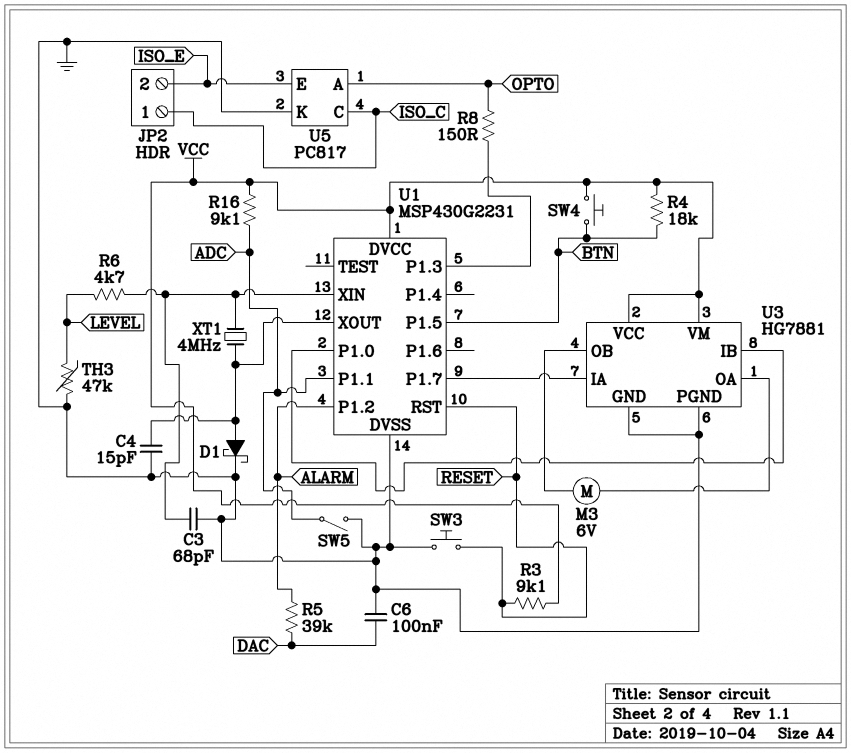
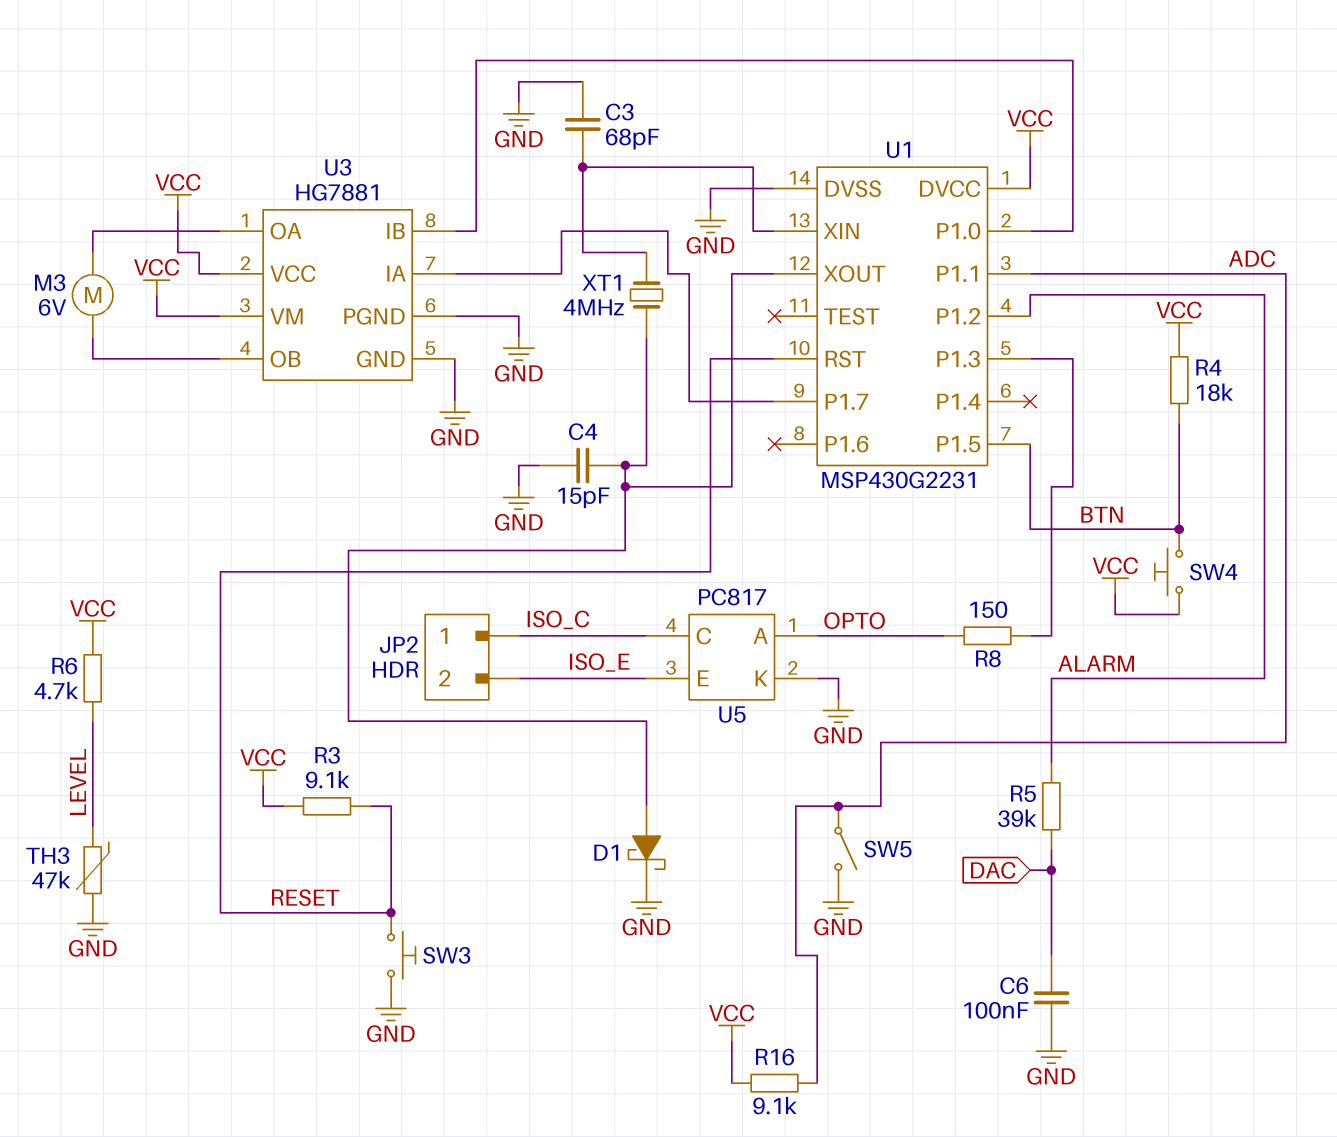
R6: 4.7k (LEVEL, U1/XIN) -> 4.7k (LEVEL, VCC)

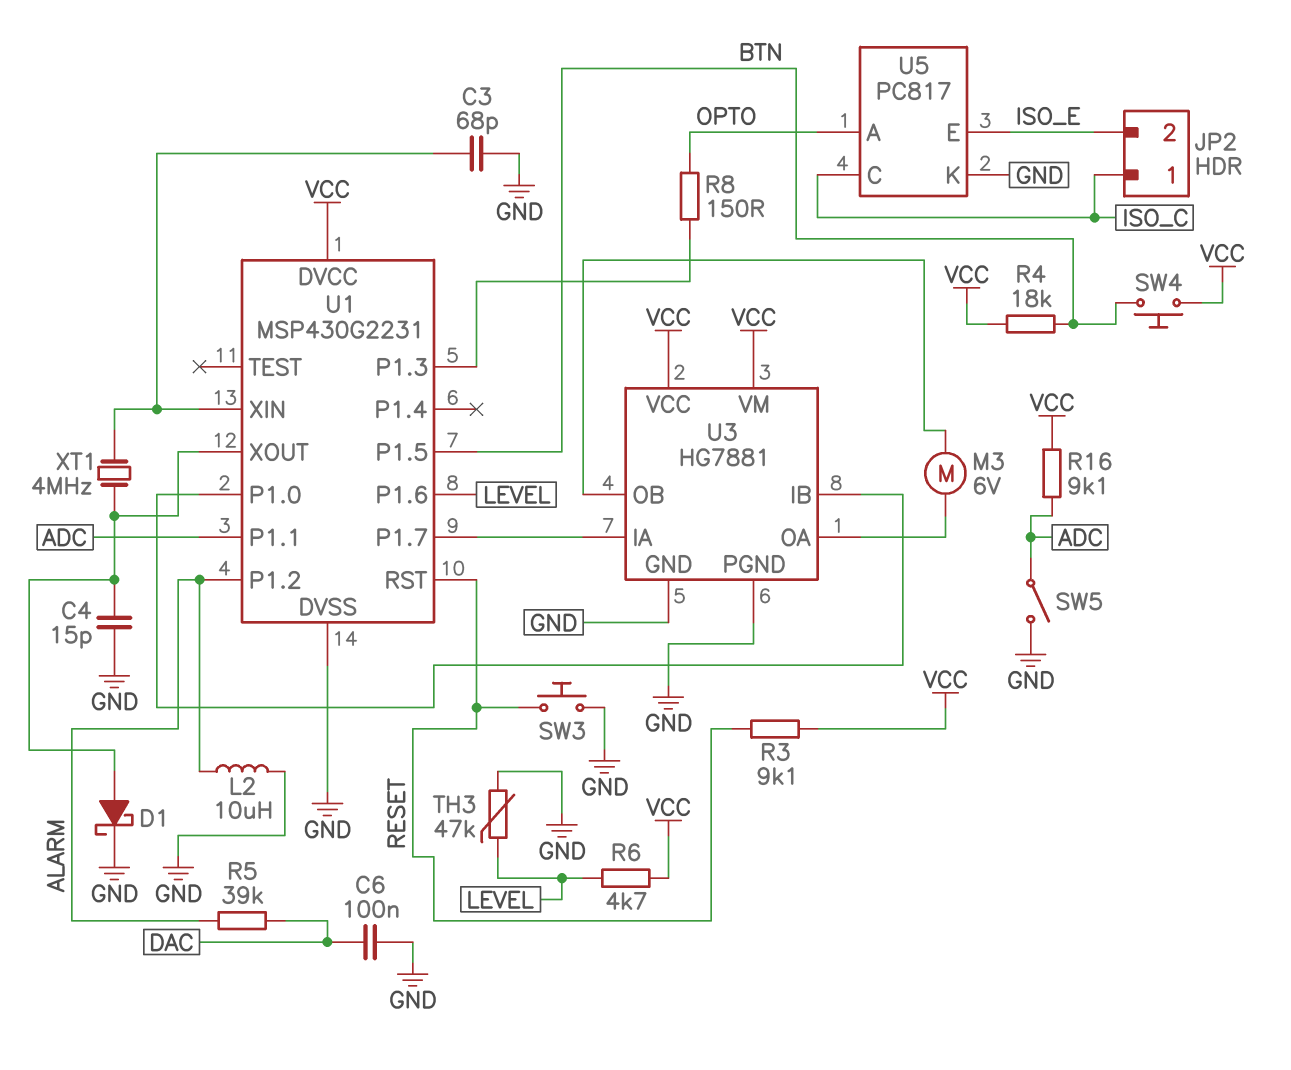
L2: none -> 10uH (ALARM, GND)
U1 pin P1.6: none -> LEVEL

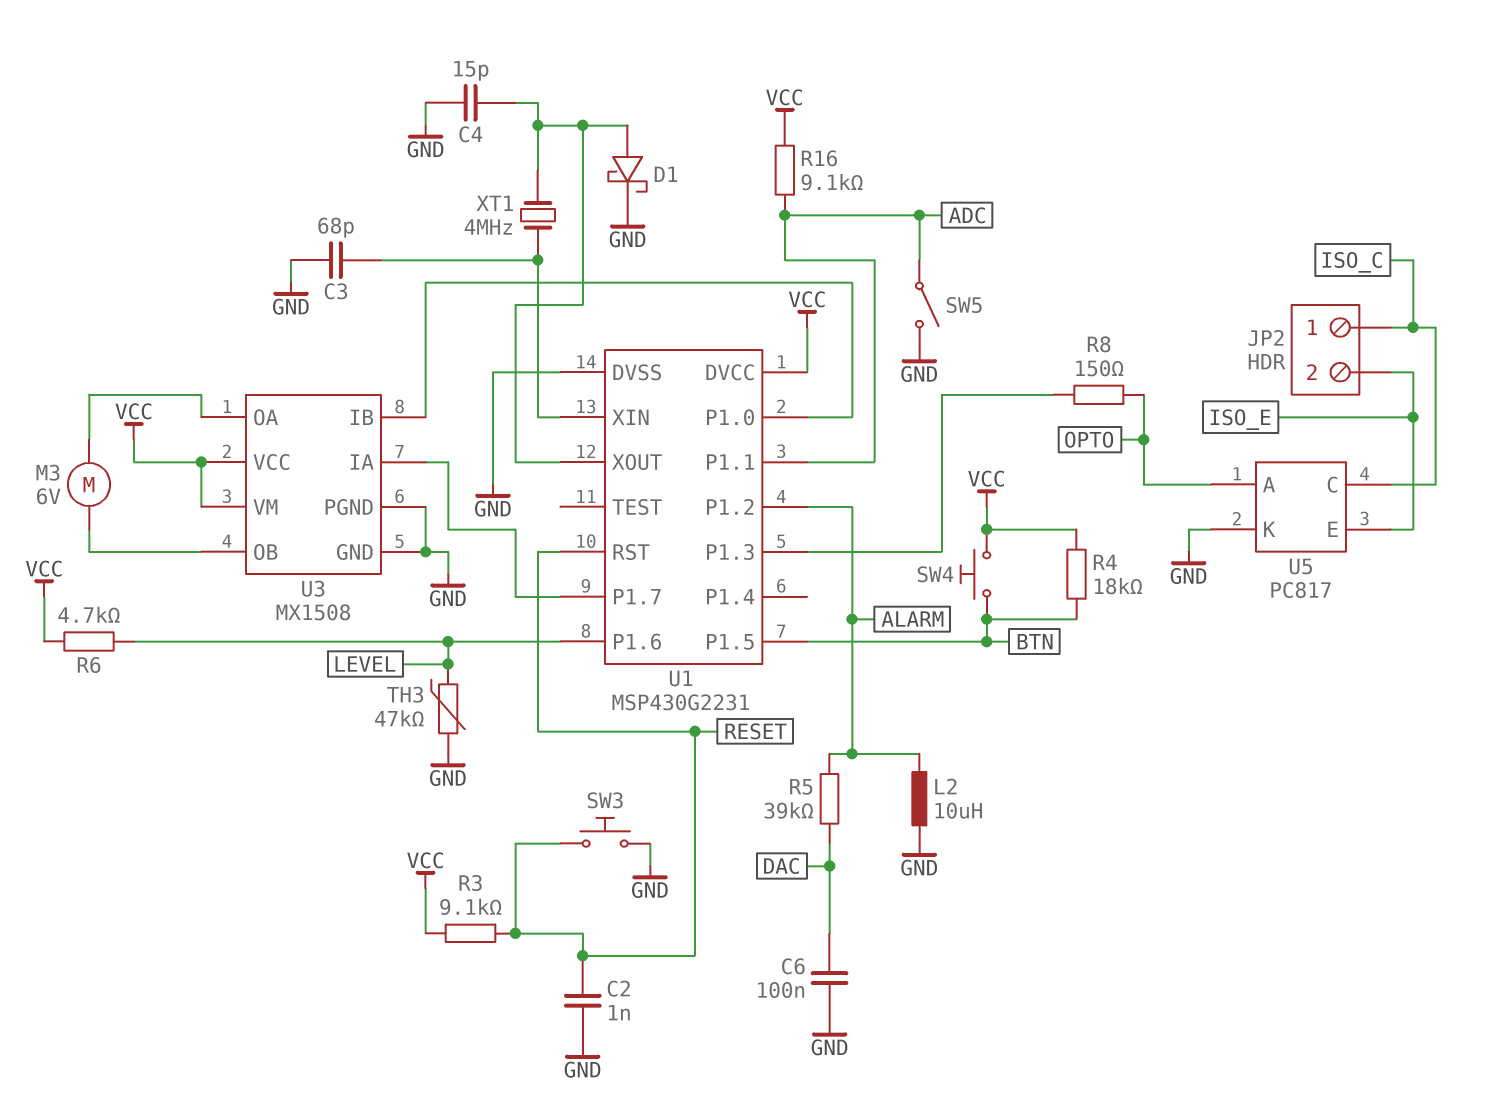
C2: none -> 1nF (GND, RESET)
U3: HG7881 -> MX1508

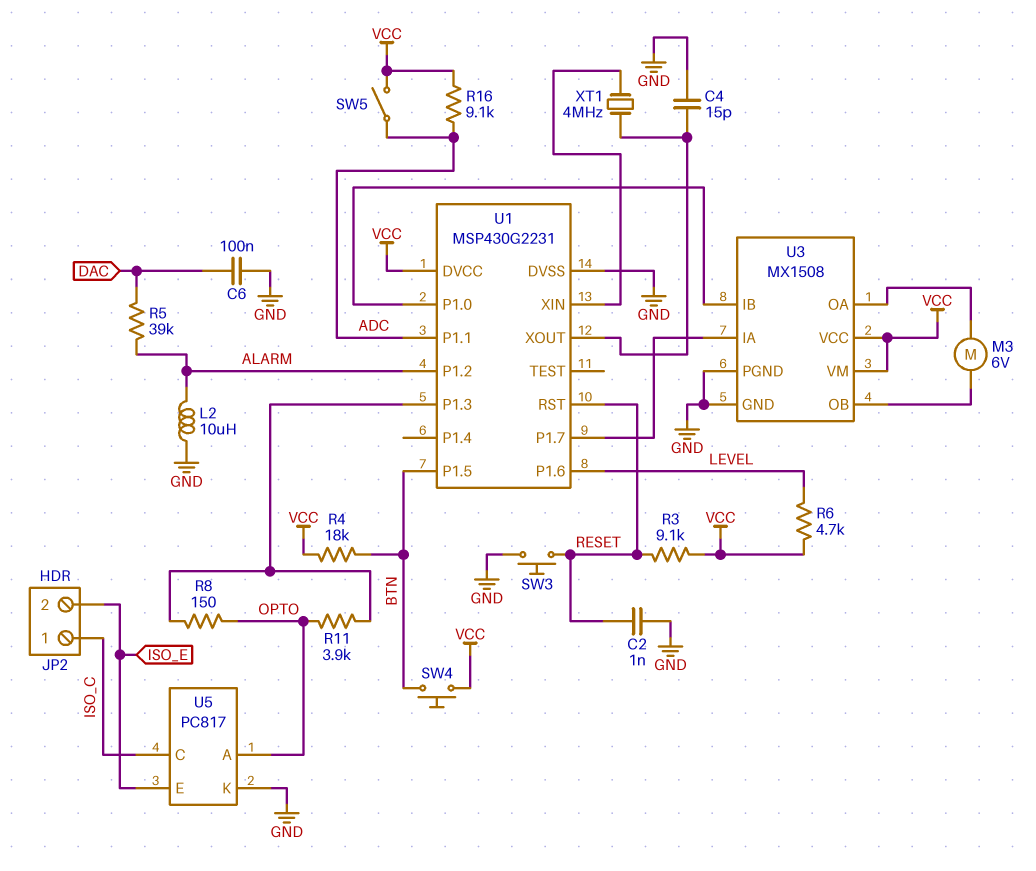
C3: 68pF (GND, U1/XIN) -> none
D1: schottky (A U1/XOUT, K GND) -> none
R11: none -> 3.9k (OPTO, U1/P1.3)
SW5: switch (ADC, GND) -> switch (ADC, VCC)
TH3: 47k (GND, LEVEL) -> none

